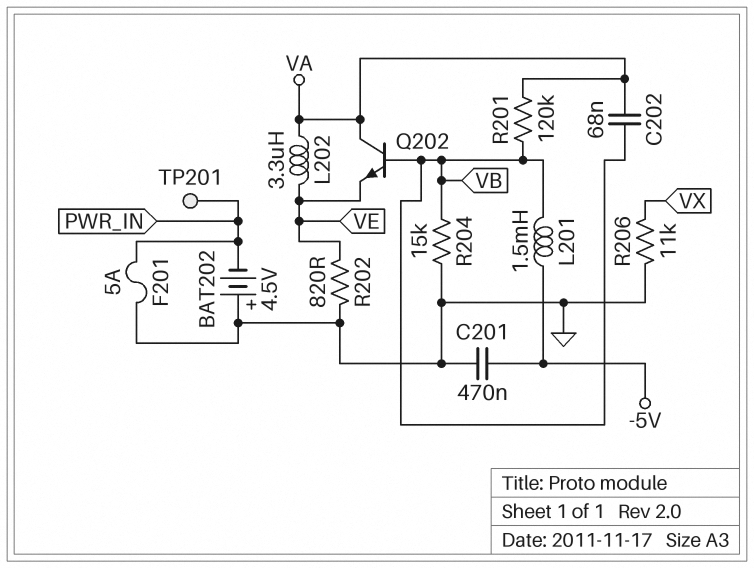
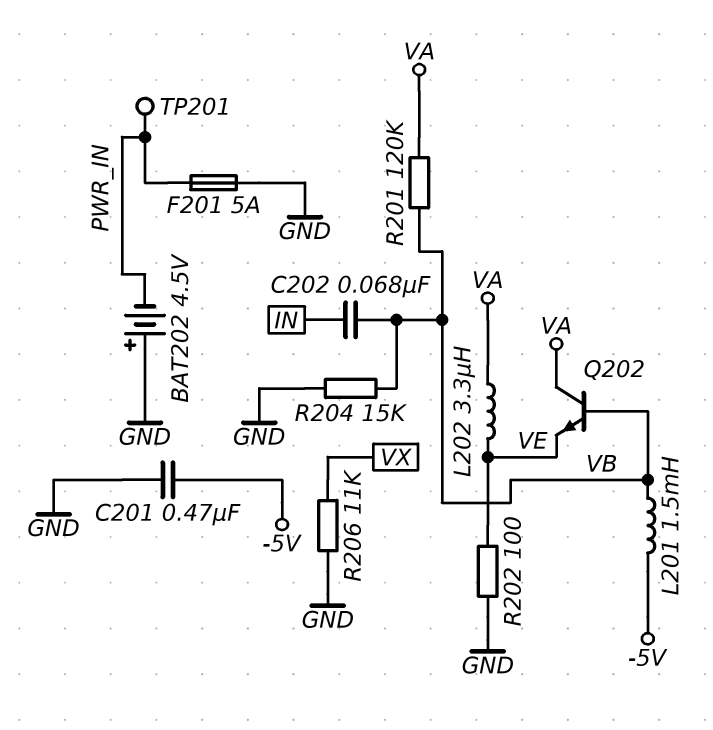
C202: 68nF (VA, VB) -> 68nF (IN, VB)
R202: 820 (GND, VE) -> 100 (GND, VE)

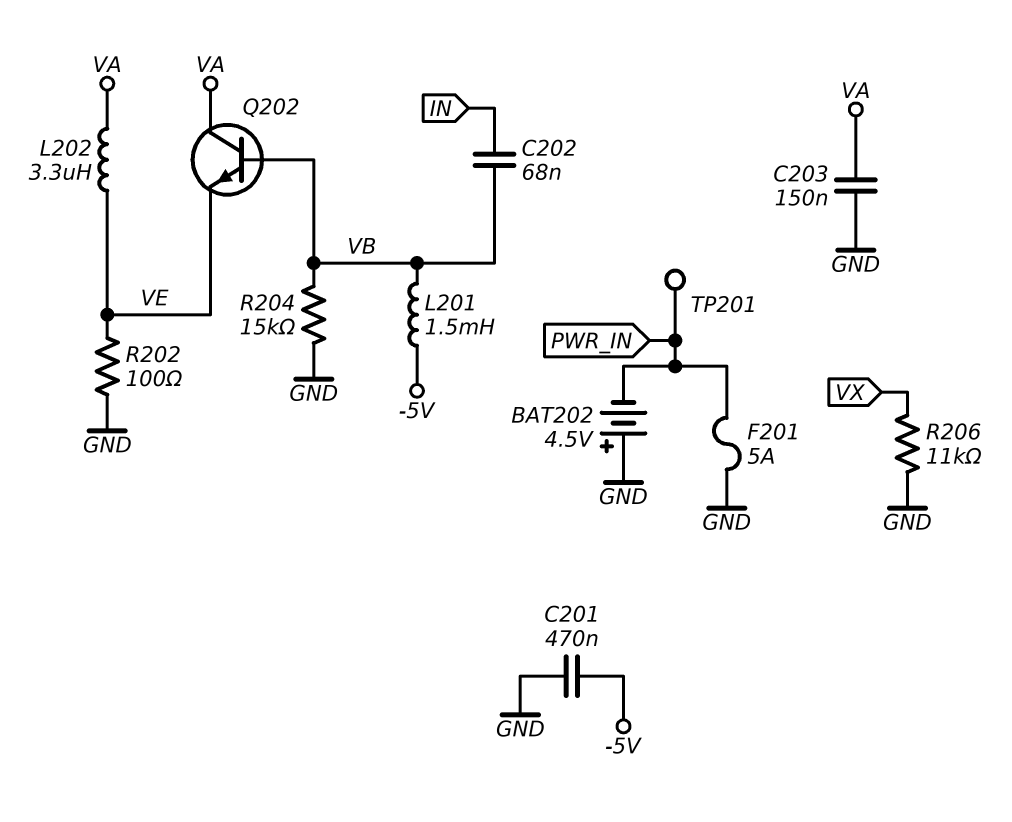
C203: none -> 150nF (GND, VA)
R201: 120k (VA, VB) -> none

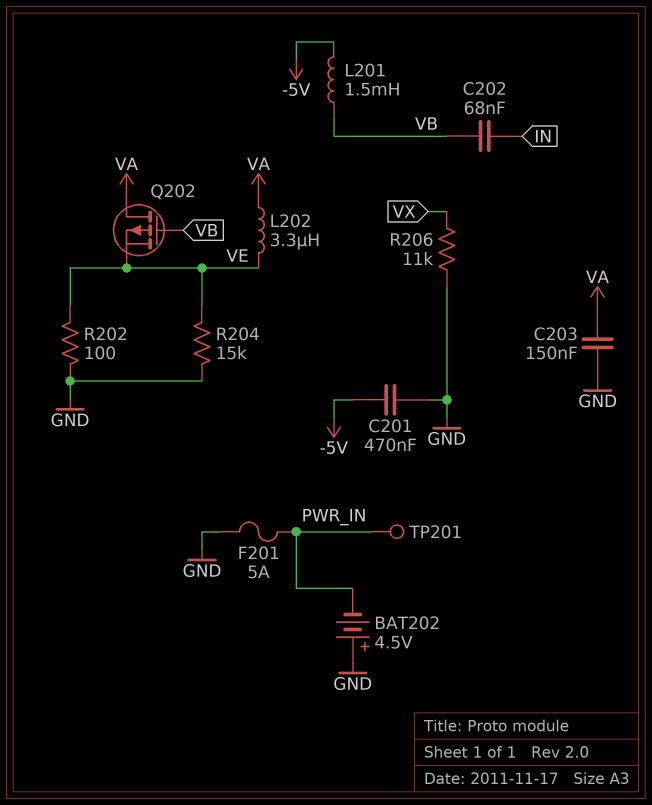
Q202: NPN (B VB, C VA, E VE) -> PMOS (G VB, D VA, S VE)
R204: 15k (GND, VB) -> 15k (GND, VE)

